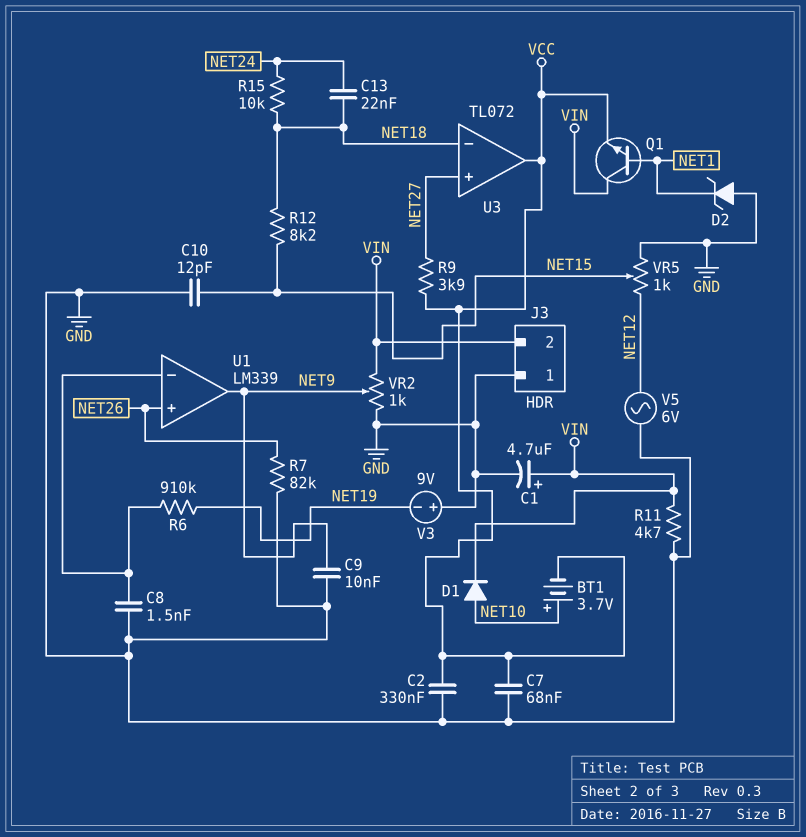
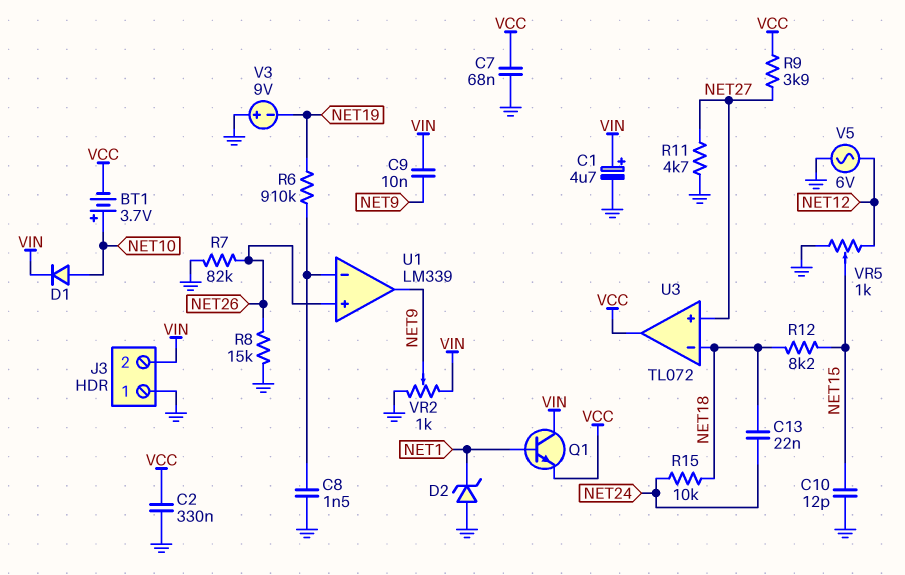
C9: 10nF (GND, NET9) -> 10nF (NET9, VIN)
R8: none -> 15k (GND, NET26)
R11: 4.7k (GND, VIN) -> 4.7k (GND, NET27)

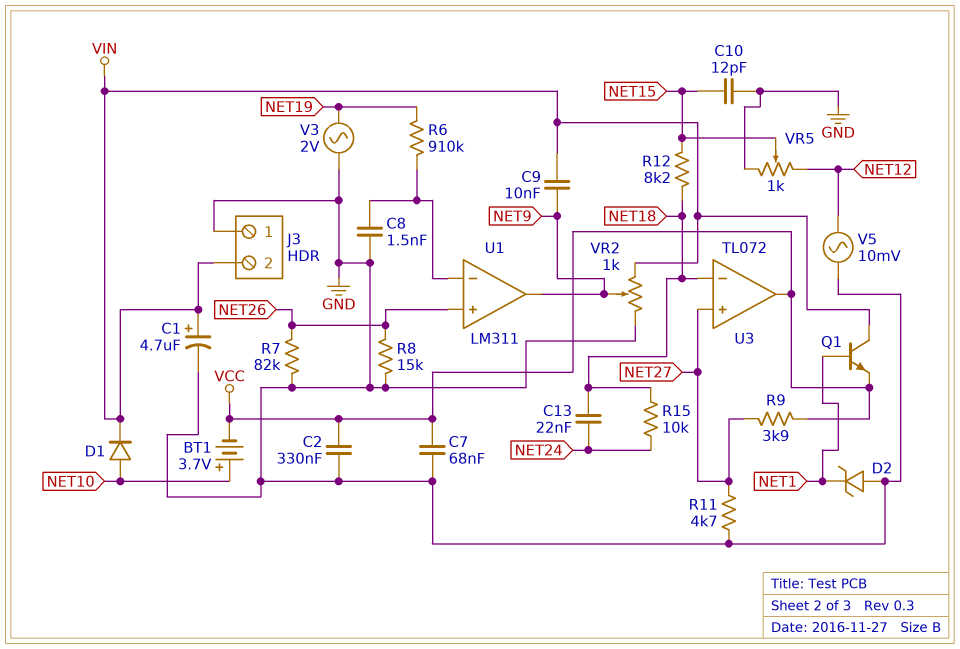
U1: LM339 -> LM311
V3: 9V (plus GND, minus NET19) -> AC 2V (GND, NET19)
V5: AC 6V (GND, NET12) -> AC 10mV (GND, NET12)

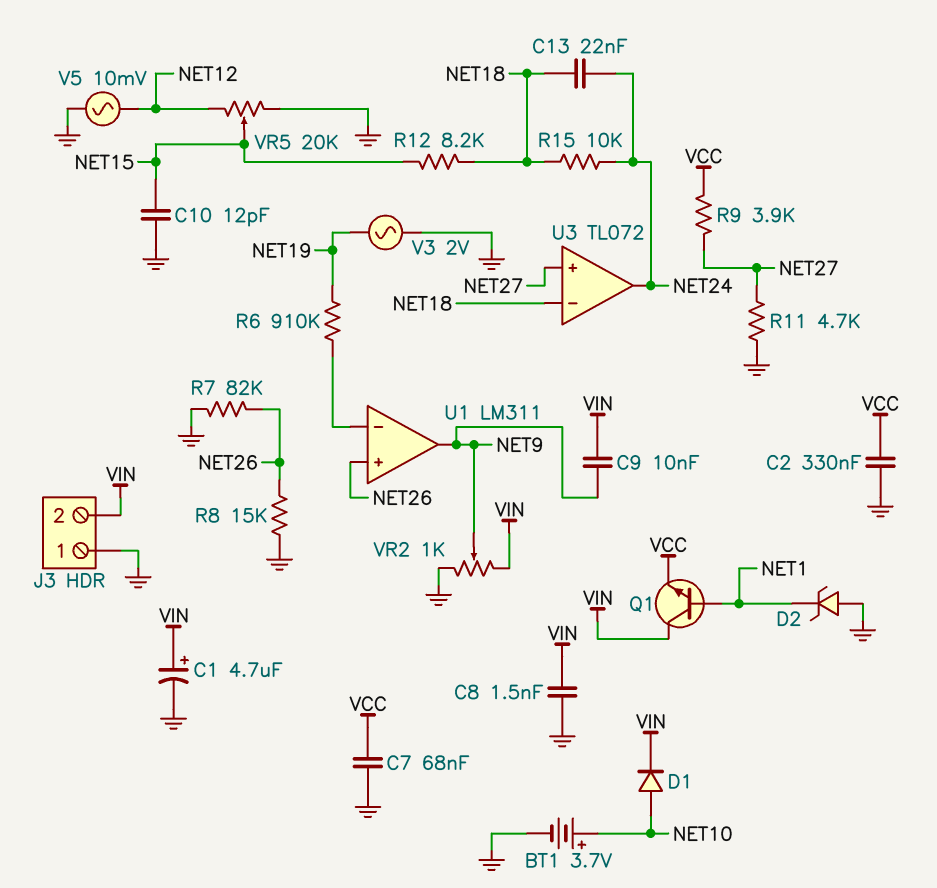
BT1: 3.7V (plus NET10, minus VCC) -> 3.7V (plus NET10, minus GND)
C8: 1.5nF (GND, U1/in-) -> 1.5nF (GND, VIN)
U3 pin out: VCC -> NET24
VR5: 1k (GND, NET12, wiper NET15) -> 20k (GND, NET12, wiper NET15)

